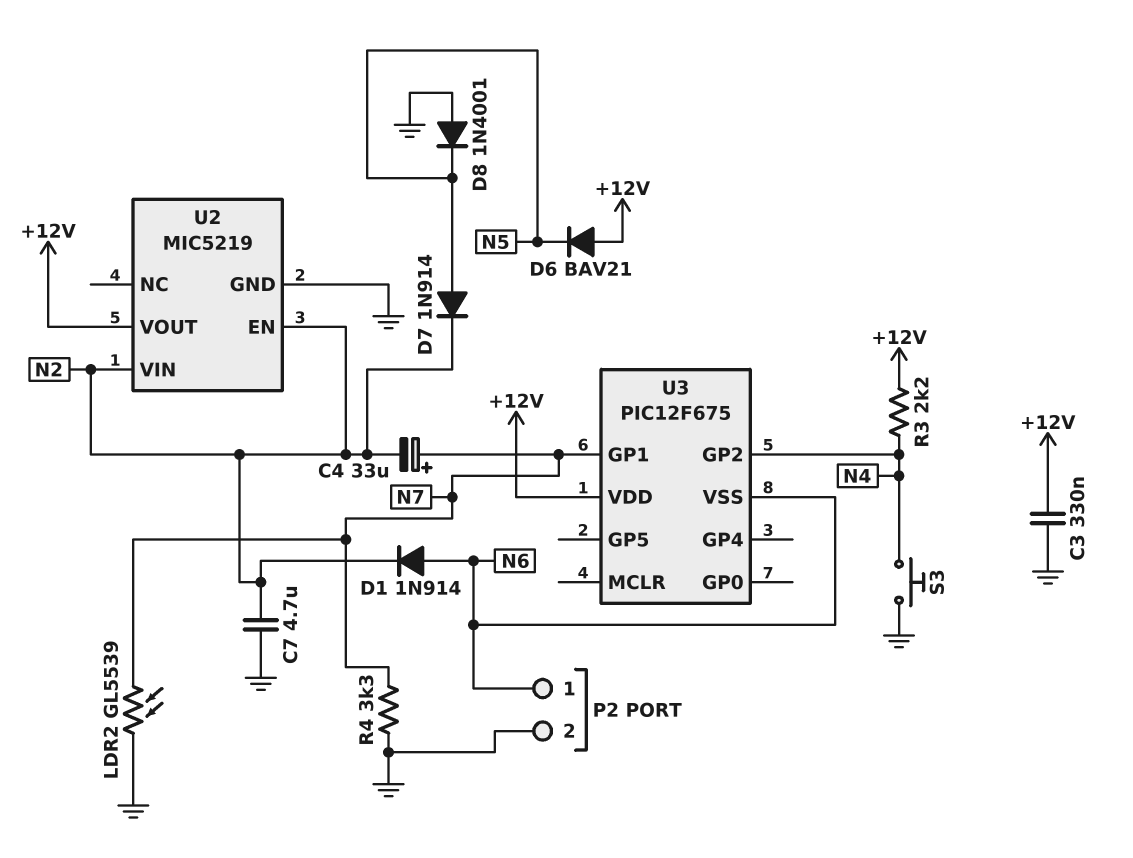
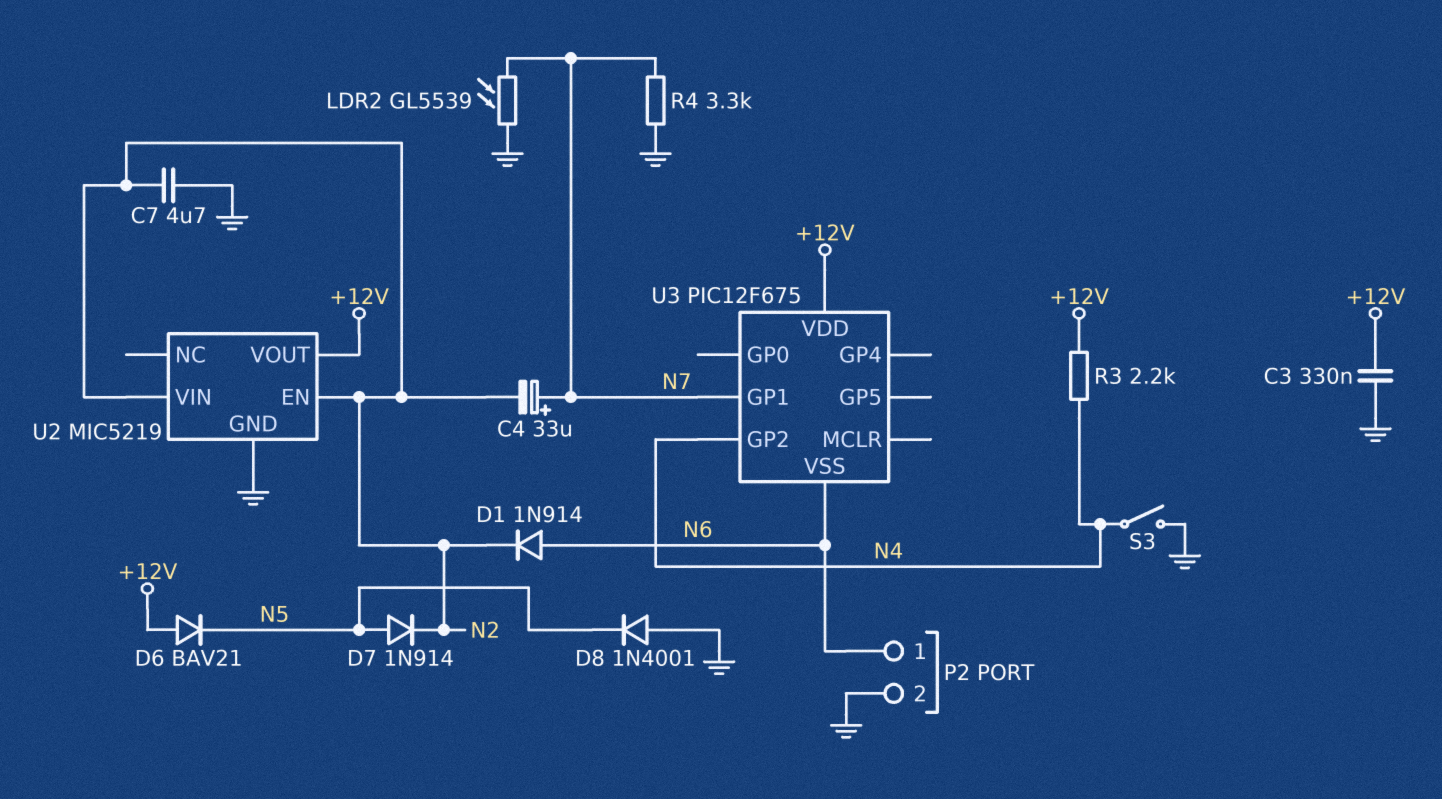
S3: button (GND, N4) -> switch (GND, N4)

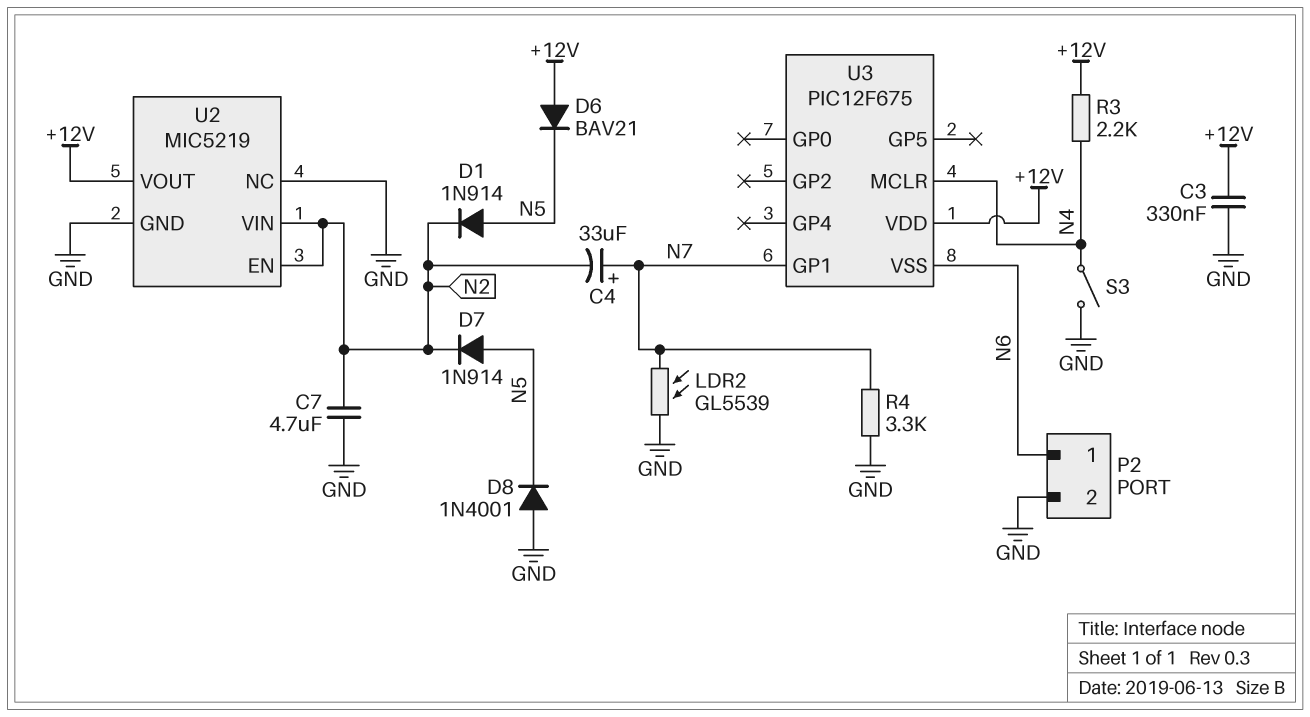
D1: diode 1N914 (A N6, K N2) -> diode 1N914 (A N5, K N2)
U2 pin NC: none -> GND
U3 pin GP2: N4 -> none
U3 pin MCLR: none -> N4

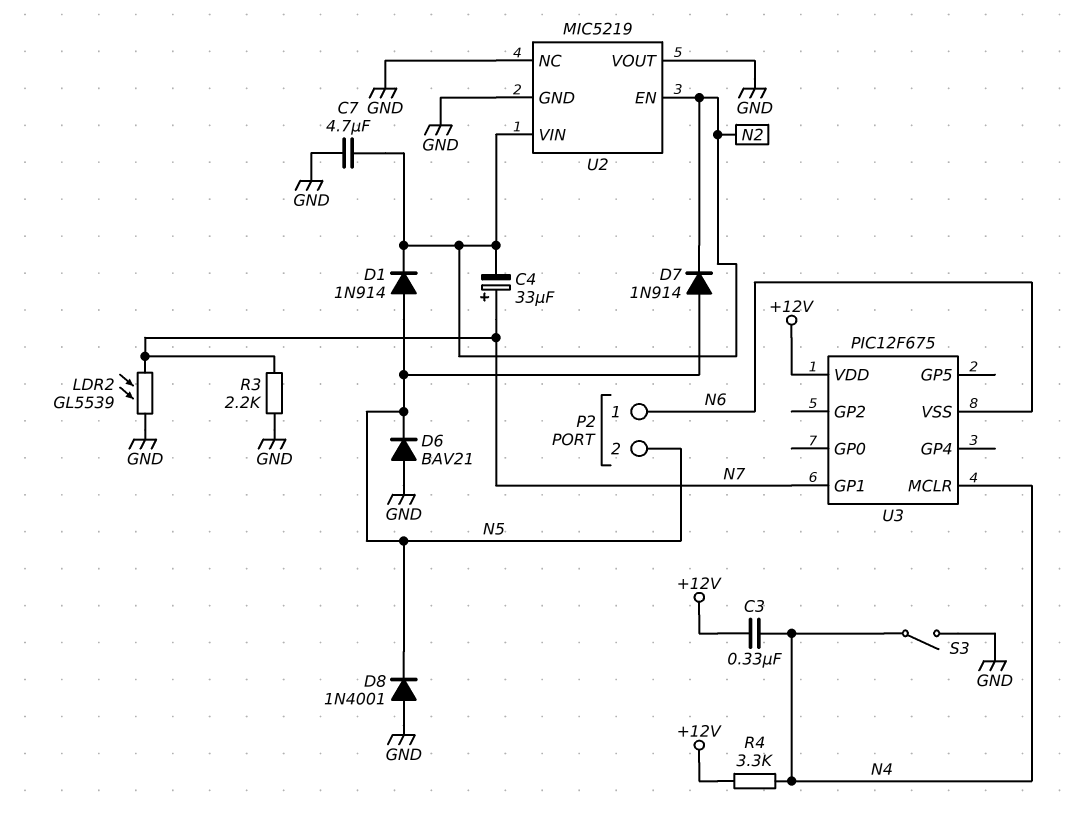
C3: 330nF (+12V, GND) -> 330nF (+12V, N4)
D6: diode BAV21 (A +12V, K N5) -> diode BAV21 (A GND, K N5)
P2 pin 2: GND -> N5
R3: 2.2k (+12V, N4) -> 2.2k (GND, N7)
R4: 3.3k (GND, N7) -> 3.3k (+12V, N4)
U2 pin VOUT: +12V -> GND

